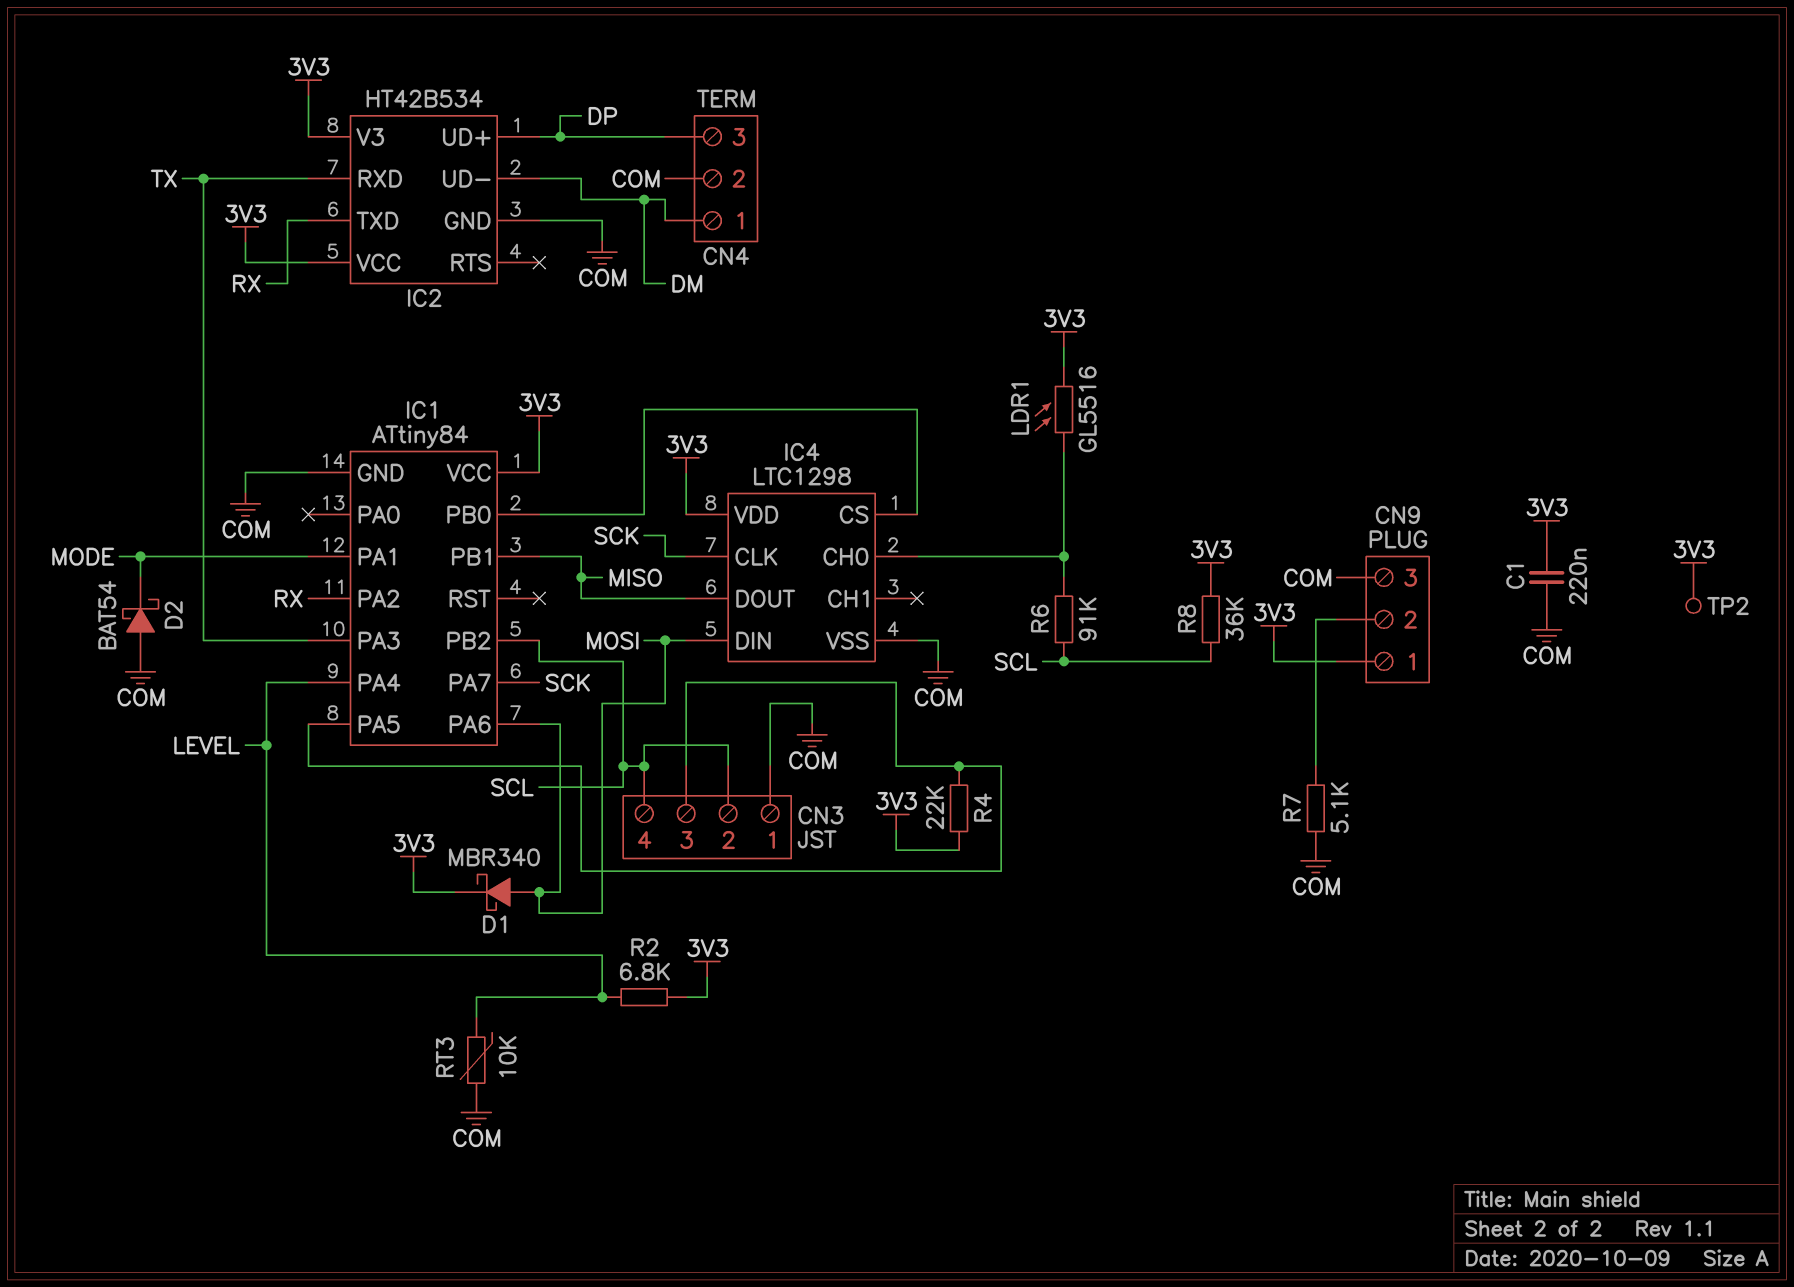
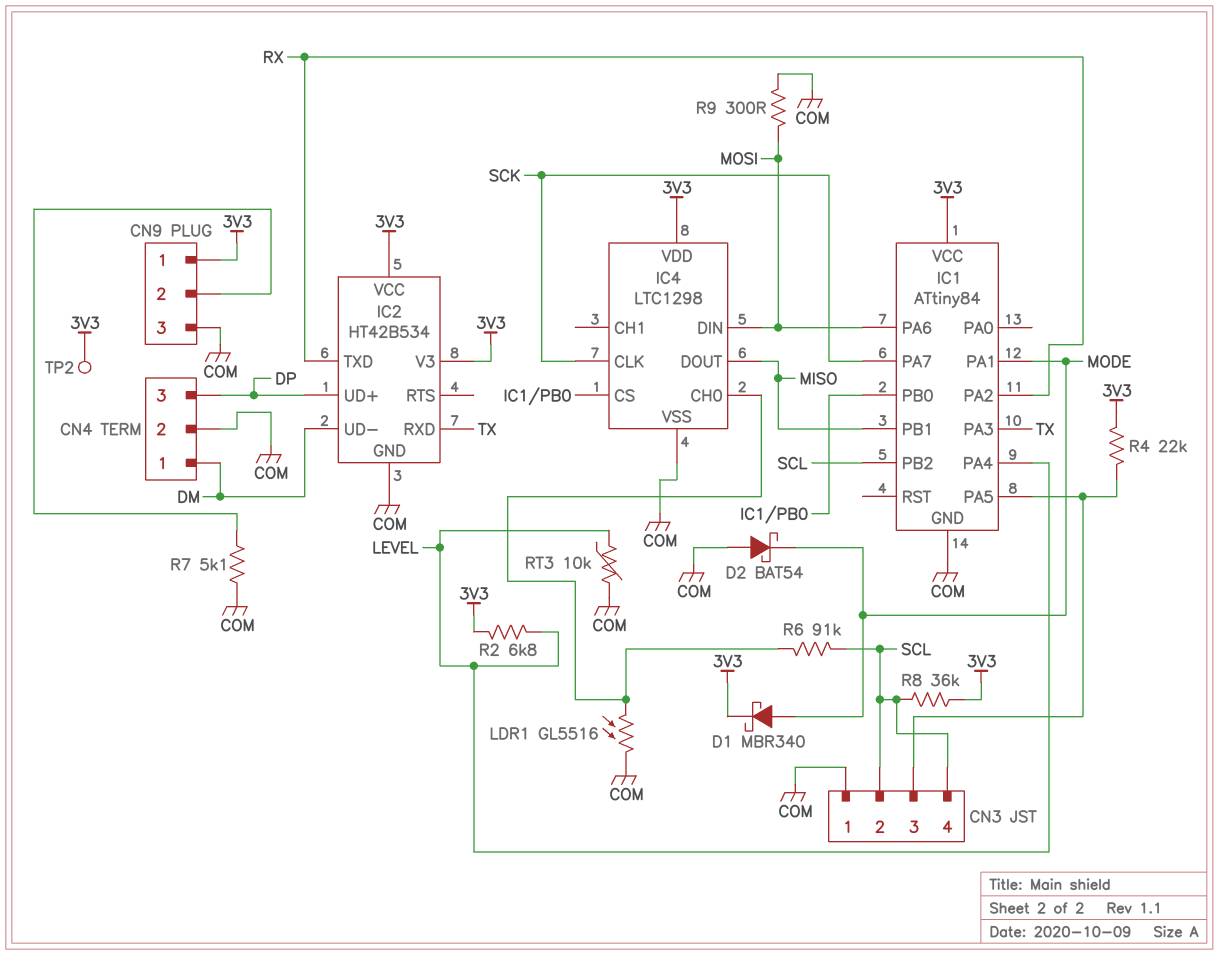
C1: 220nF (3V3, COM) -> none
D1: schottky MBR340 (A MOSI, K 3V3) -> schottky MBR340 (A MODE, K 3V3)
LDR1: GL5516 (3V3, IC4/CH0) -> GL5516 (COM, IC4/CH0)
R9: none -> 300 (COM, MOSI)

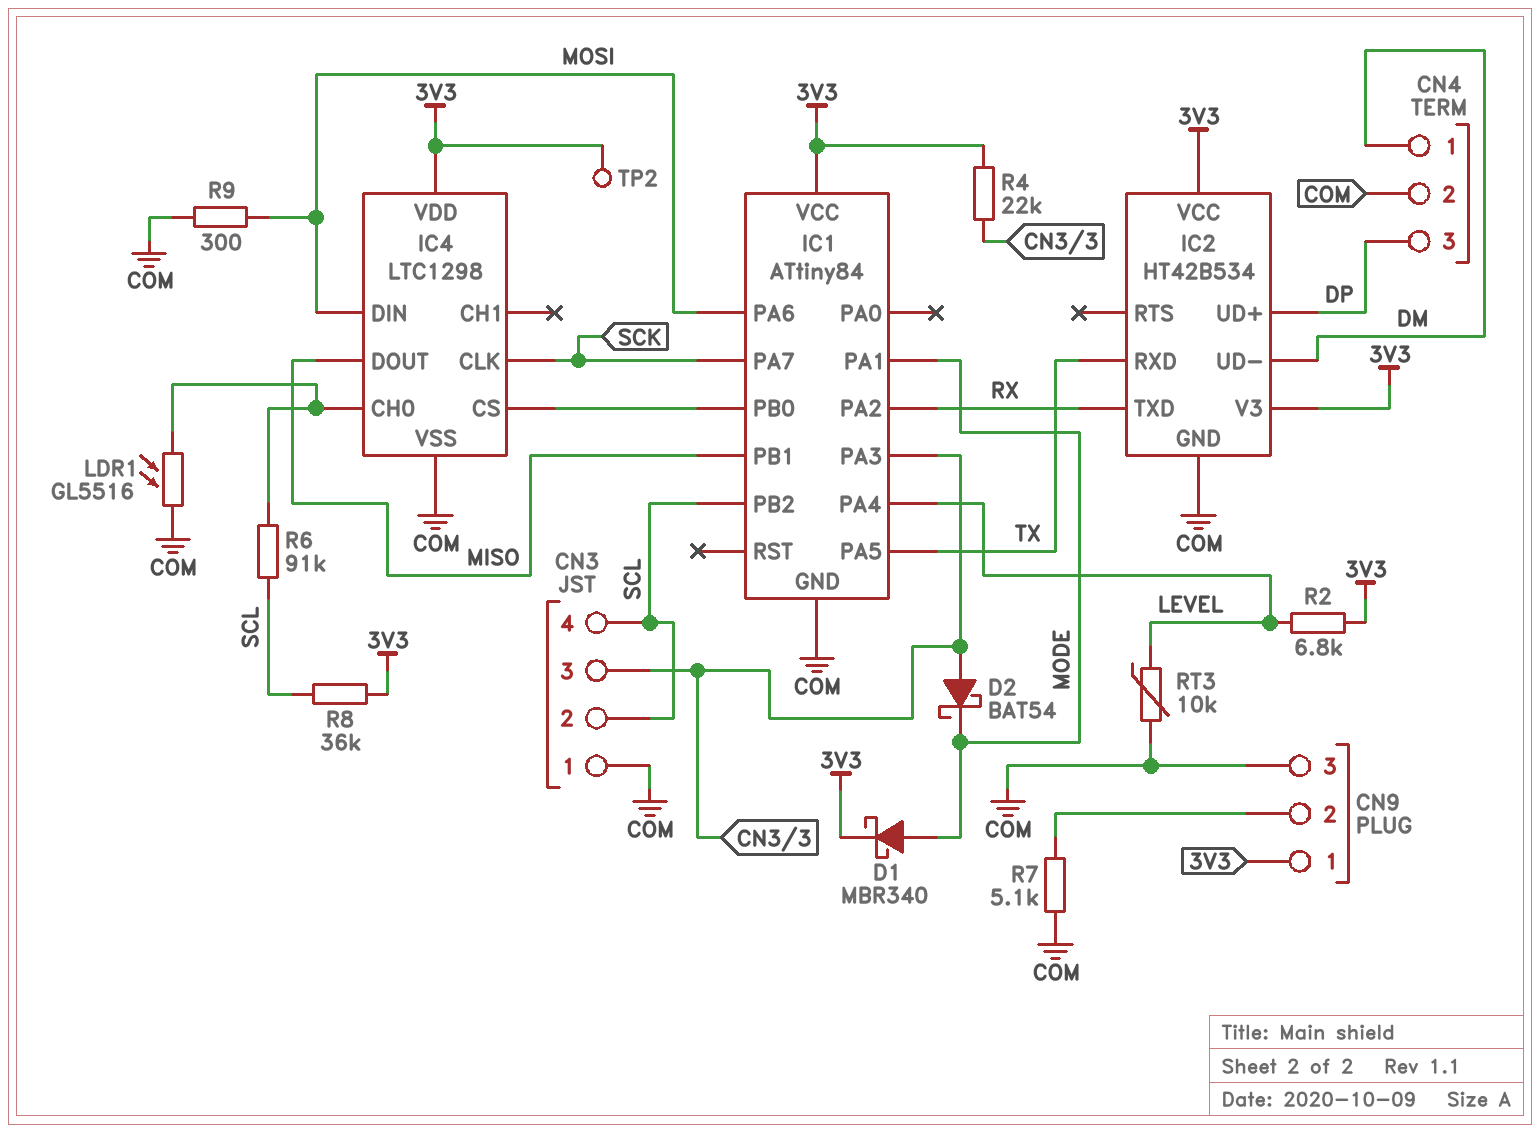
D2: schottky BAT54 (A COM, K MODE) -> schottky BAT54 (A CN3/3, K MODE)
IC1 pin PA3: TX -> CN3/3
IC1 pin PA5: CN3/3 -> TX

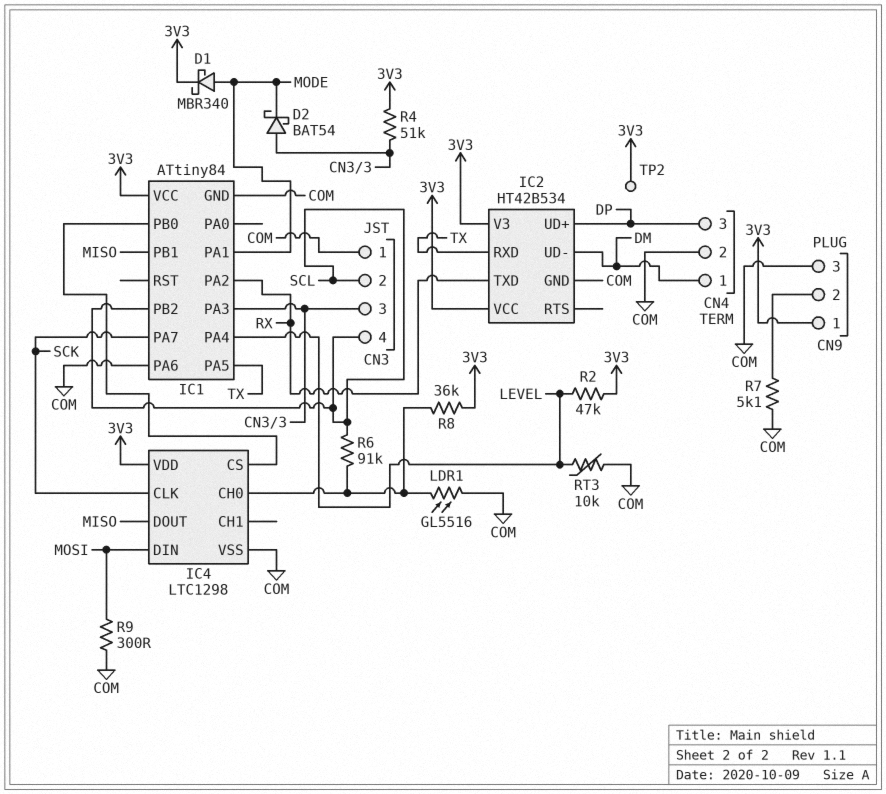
IC1 pin PA6: MOSI -> COM
R2: 6.8k (3V3, LEVEL) -> 47k (3V3, LEVEL)
R4: 22k (3V3, CN3/3) -> 51k (3V3, CN3/3)
R8: 36k (3V3, SCL) -> 36k (3V3, IC4/CH0)

